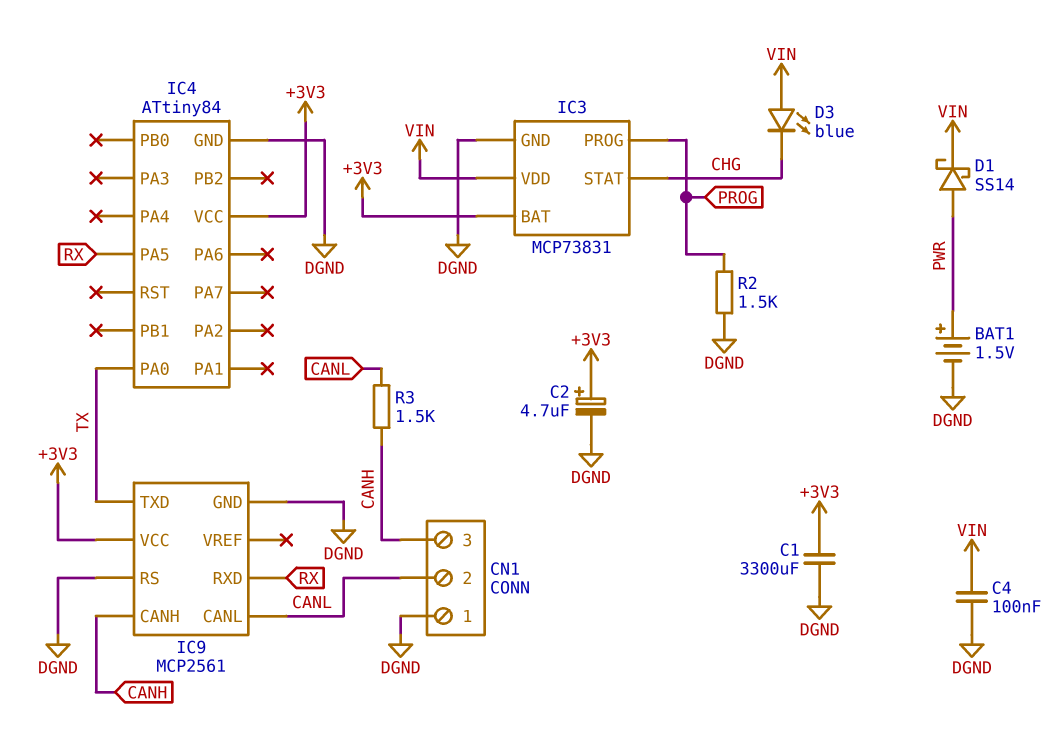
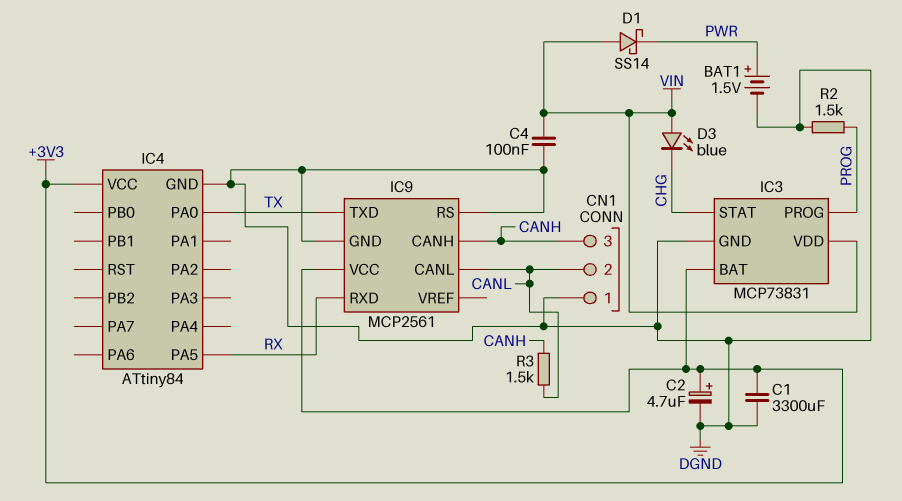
D1: schottky SS14 (A PWR, K VIN) -> schottky SS14 (A VIN, K PWR)

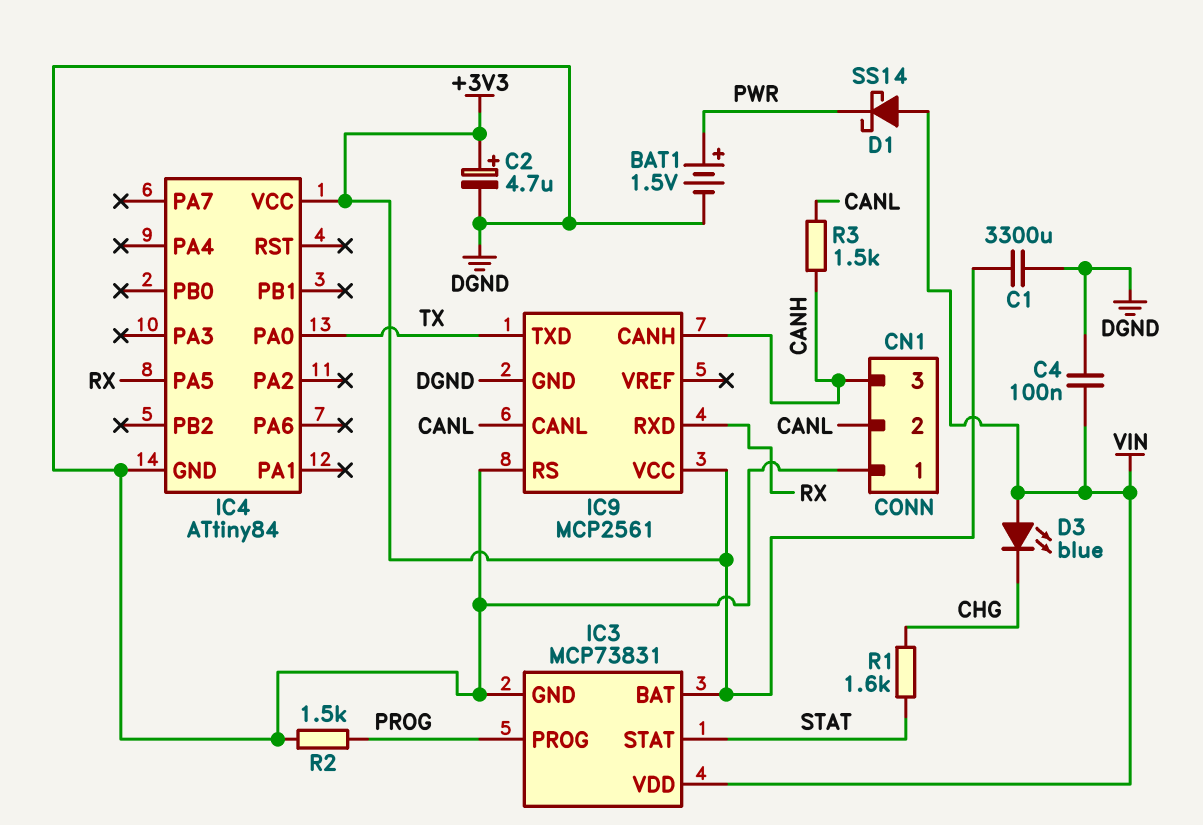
IC3 pin STAT: CHG -> STAT
R1: none -> 1.6k (CHG, STAT)

